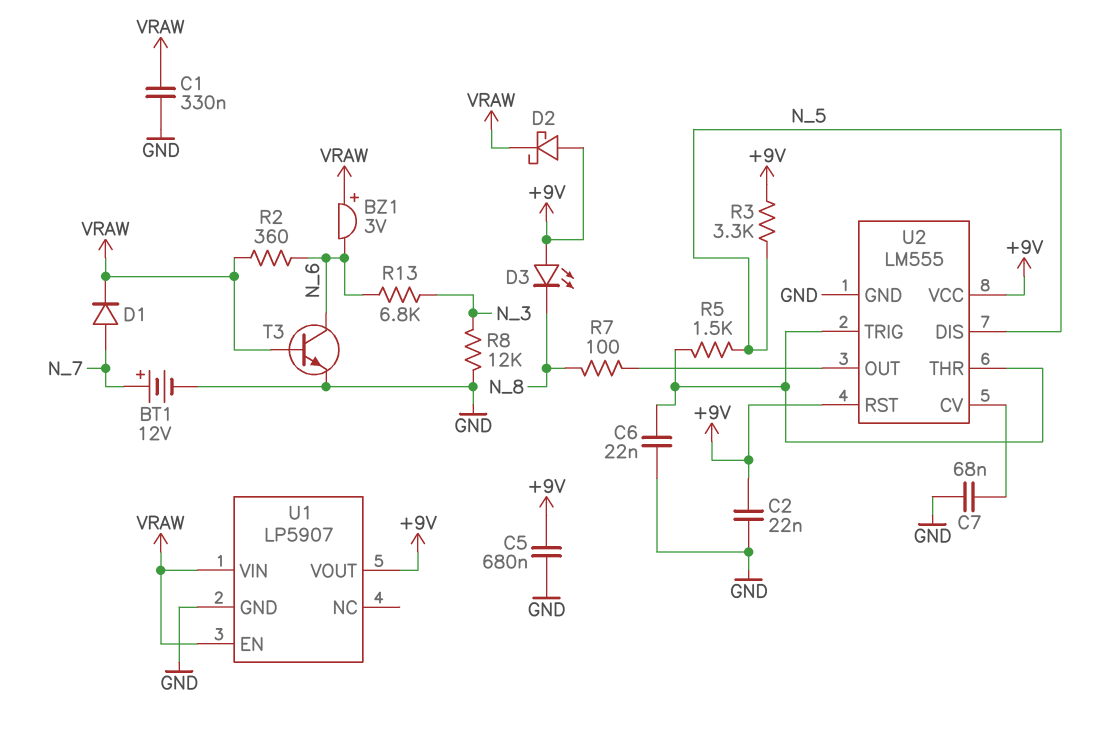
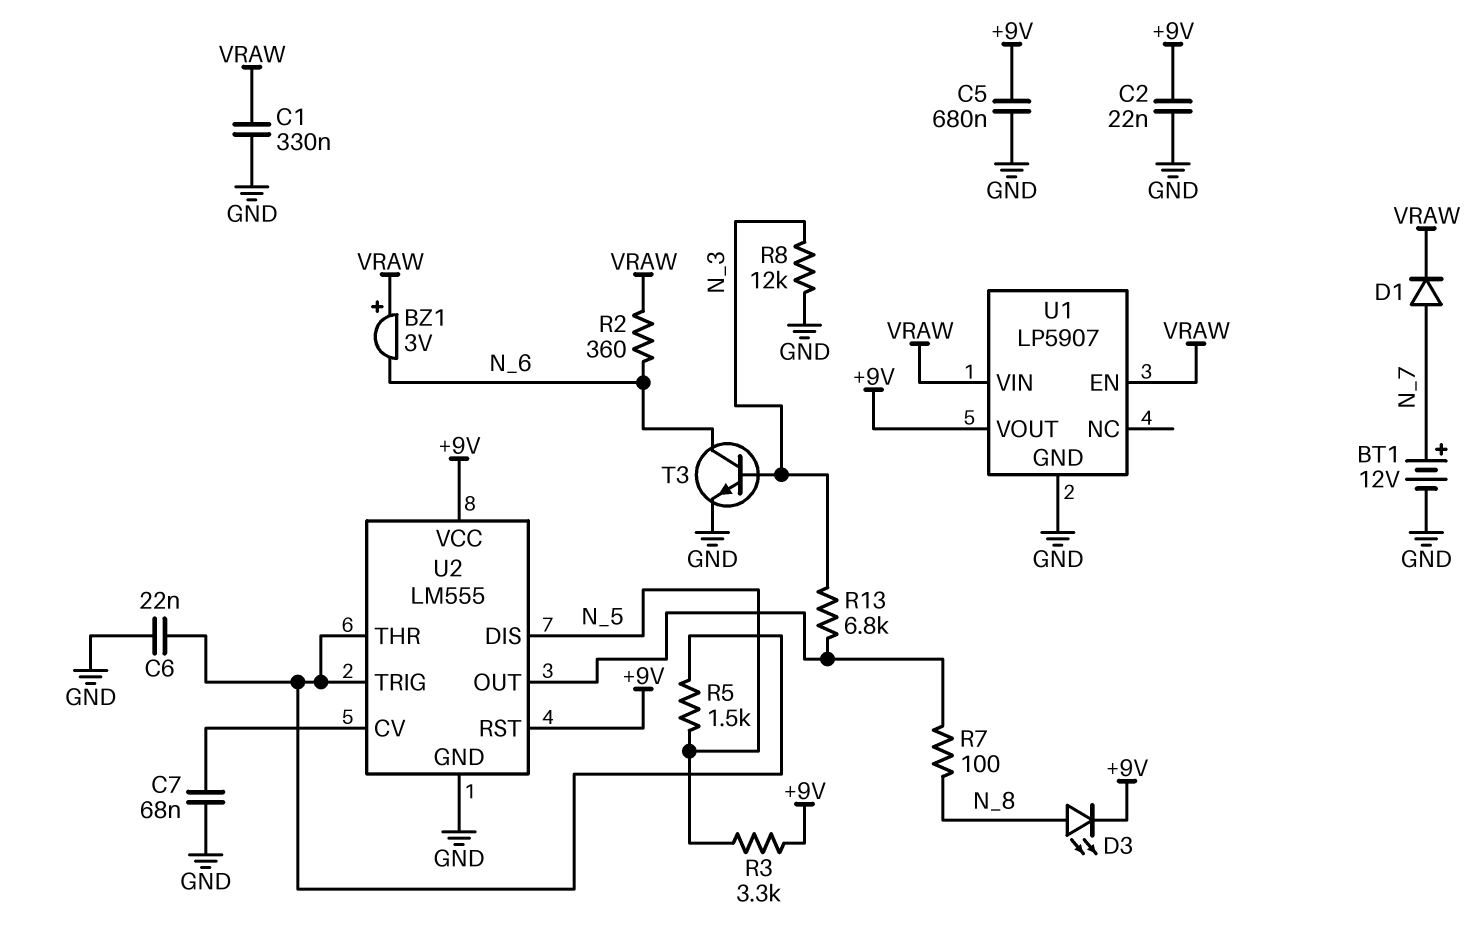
D2: schottky (A +9V, K VRAW) -> none
D3: LED (A +9V, K N_8) -> LED (A N_8, K +9V)
R13: 6.8k (N_3, N_6) -> 6.8k (N_3, U2/OUT)
T3: NPN (B VRAW, C N_6, E GND) -> NPN (B N_3, C N_6, E GND)

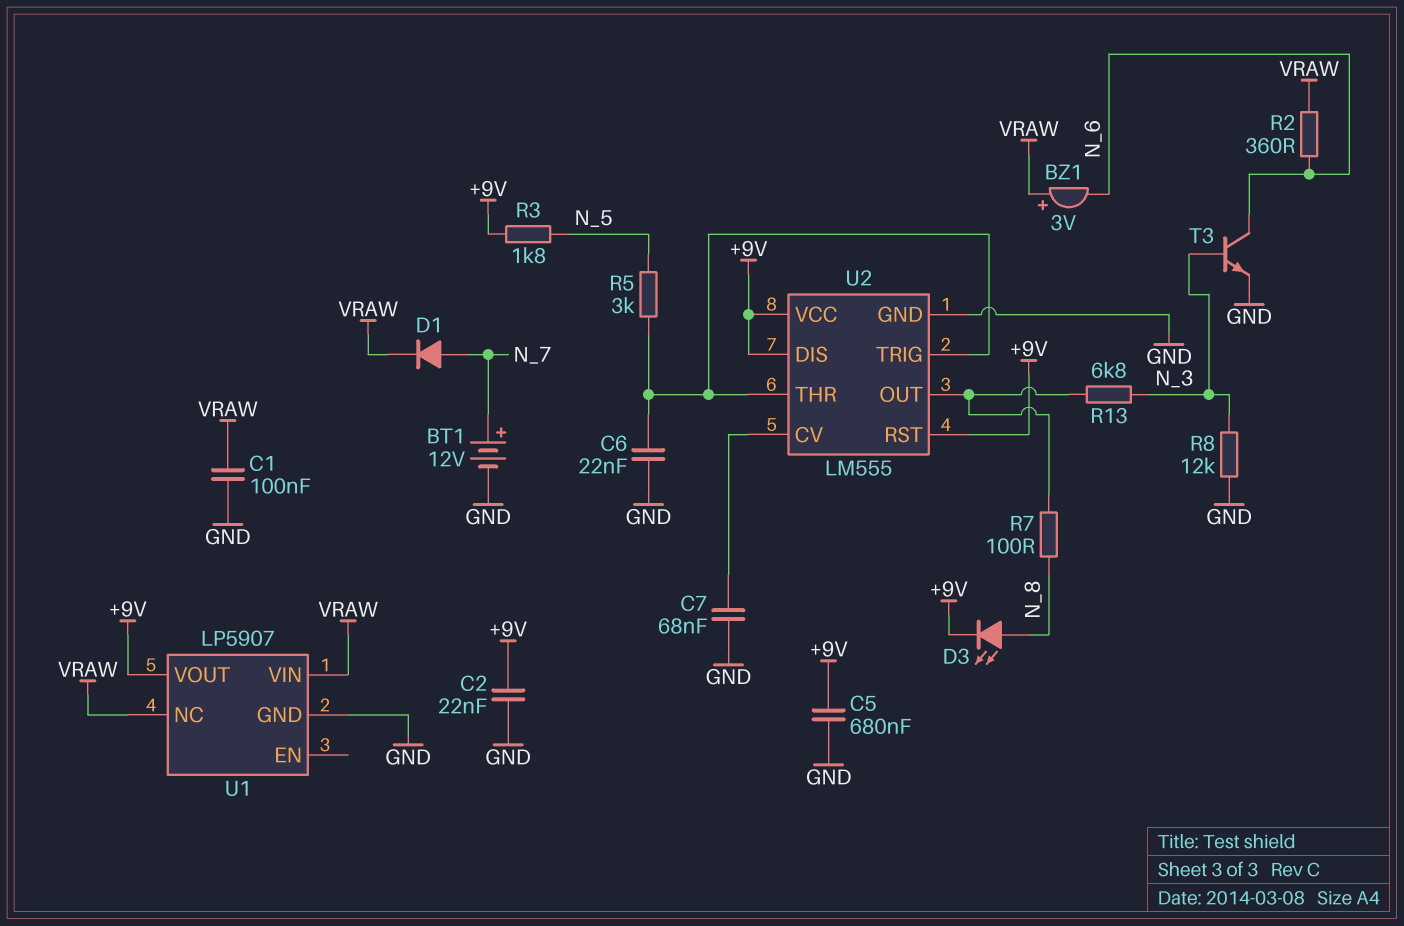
C1: 330nF (GND, VRAW) -> 100nF (GND, VRAW)
R3: 3.3k (+9V, N_5) -> 1.8k (+9V, N_5)
R5: 1.5k (N_5, U2/THR) -> 3k (N_5, U2/THR)
U1 pin EN: VRAW -> none
U1 pin NC: none -> VRAW
U2 pin DIS: N_5 -> +9V

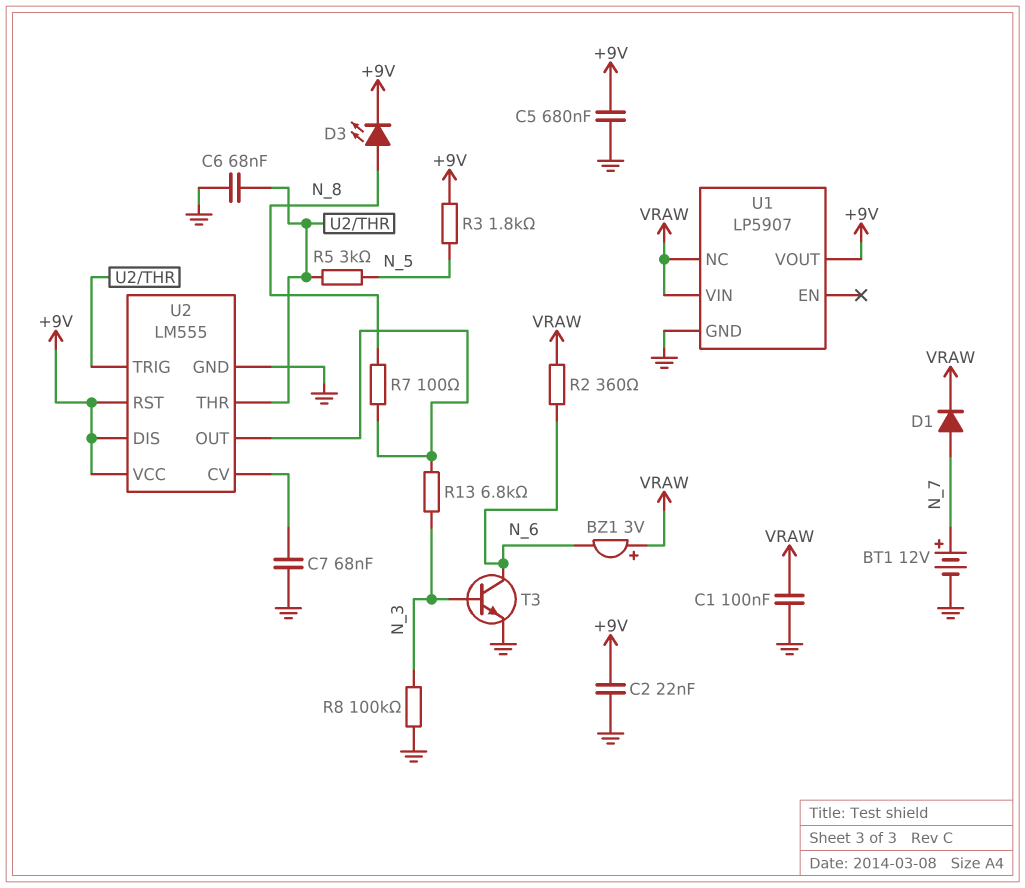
C6: 22nF (GND, U2/THR) -> 68nF (GND, U2/THR)
R8: 12k (GND, N_3) -> 100k (GND, N_3)

